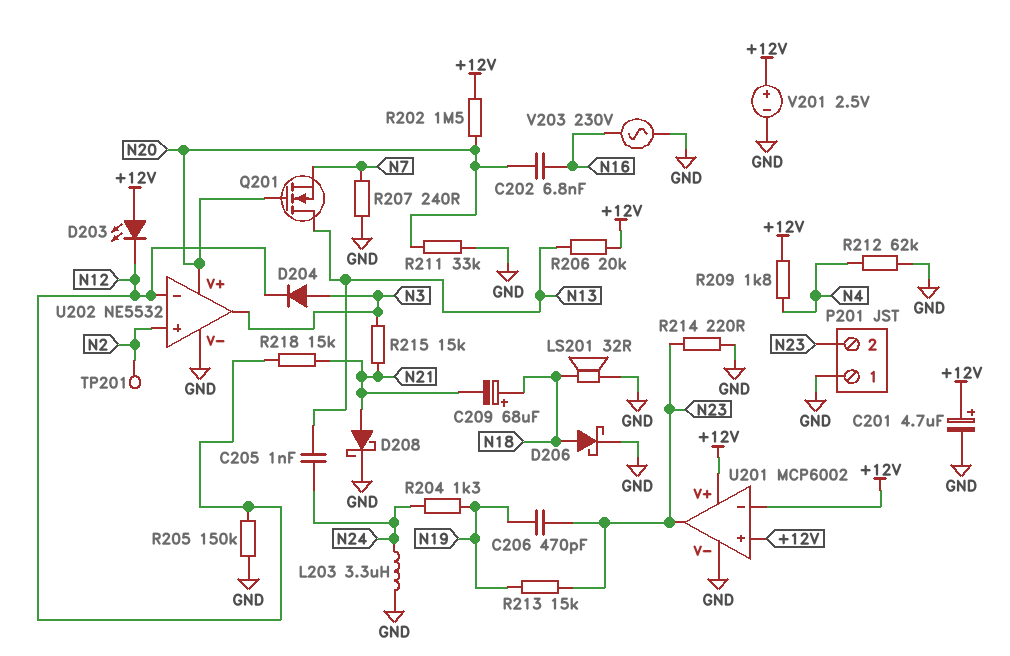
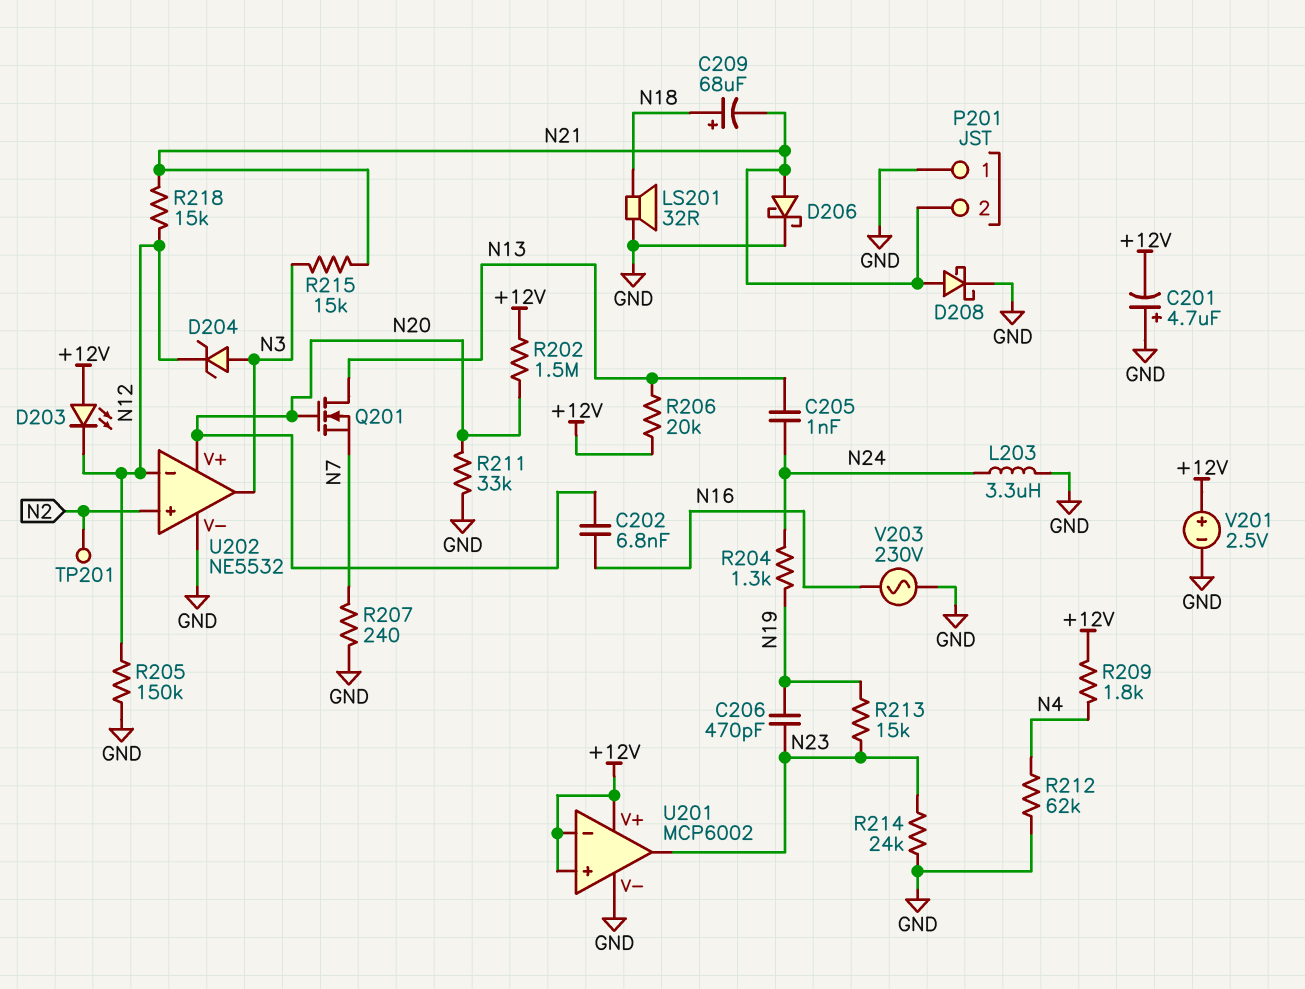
C201: 4.7uF (plus +12V, minus GND) -> 4.7uF (plus GND, minus +12V)
D204: diode (A N3, K N12) -> zener (A N3, K N12)
D206: schottky (A N18, K GND) -> schottky (A N21, K GND)
P201 pin 2: N23 -> N21
R214: 220 (GND, N23) -> 24k (GND, N23)

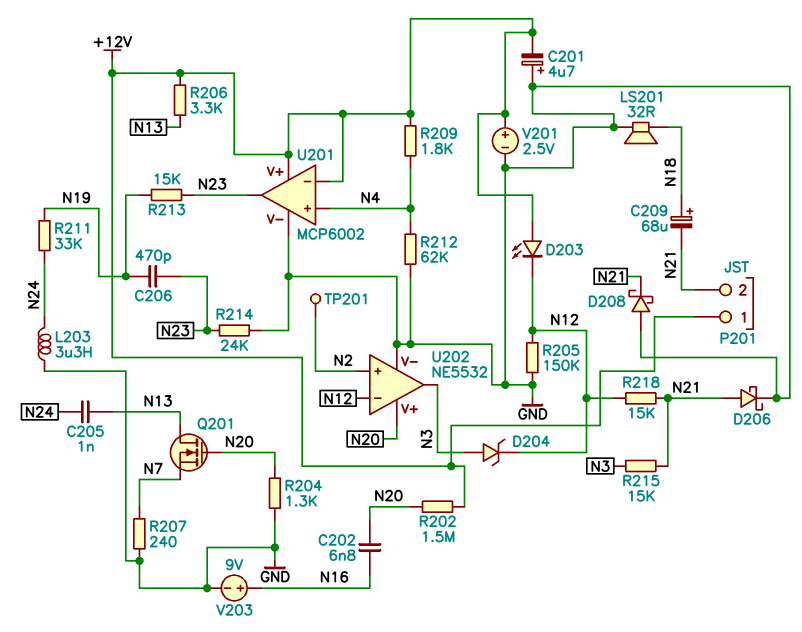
D208: schottky (A N21, K GND) -> schottky (A GND, K N21)
P201 pin 1: GND -> +12V
R204: 1.3k (N19, N24) -> 1.3k (GND, N20)
R206: 20k (+12V, N13) -> 3.3k (+12V, N13)
R211: 33k (GND, N20) -> 33k (N19, N24)
U201 pin in+: +12V -> N4
V203: AC 230V (GND, N16) -> 9V (plus N16, minus GND)

